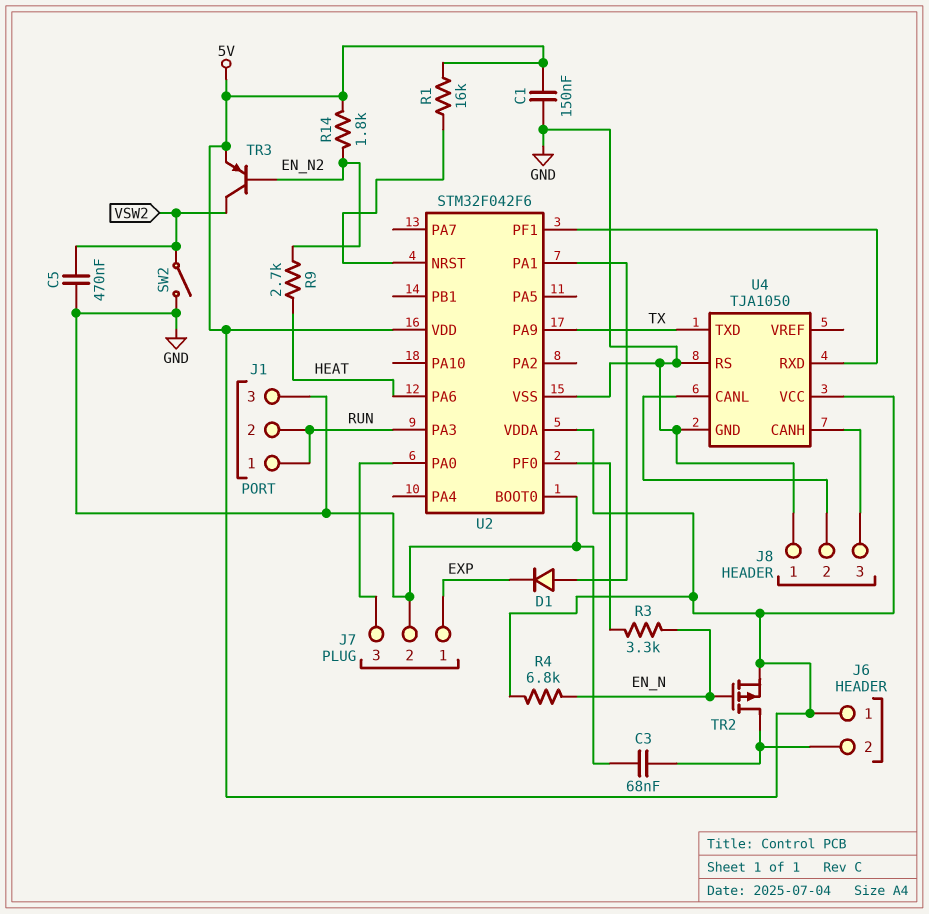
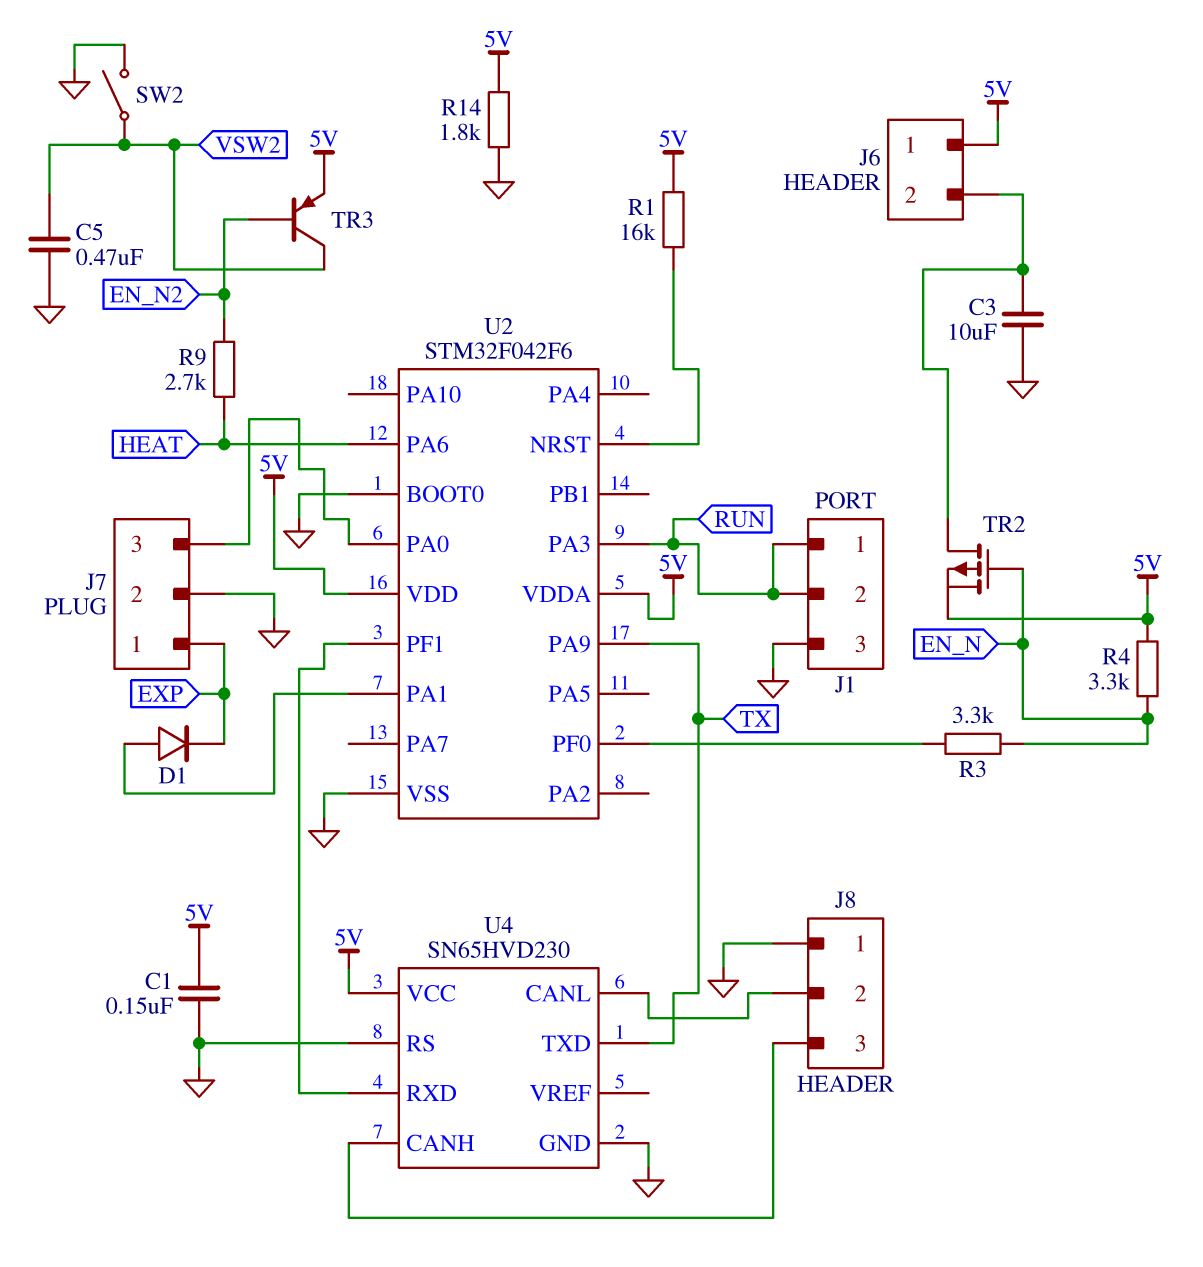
C3: 68nF (GND, J6/2) -> 10uF (GND, J6/2)
R4: 6.8k (5V, EN_N) -> 3.3k (5V, EN_N)
R14: 1.8k (5V, EN_N2) -> 1.8k (5V, GND)
U4: TJA1050 -> SN65HVD230

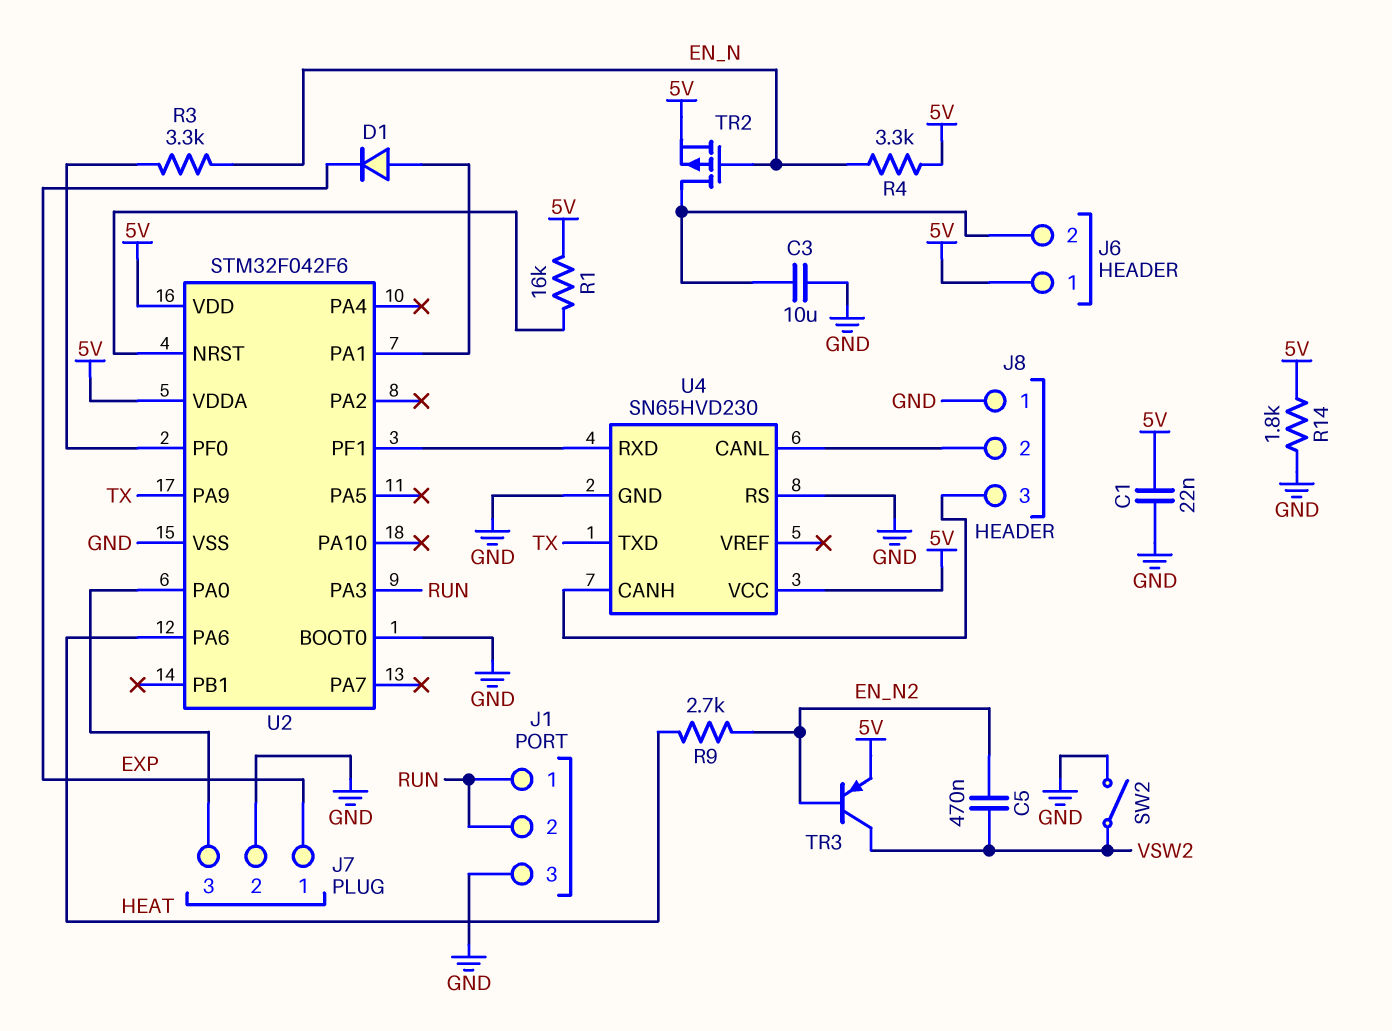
C1: 150nF (5V, GND) -> 22nF (5V, GND)
C5: 470nF (GND, VSW2) -> 470nF (EN_N2, VSW2)

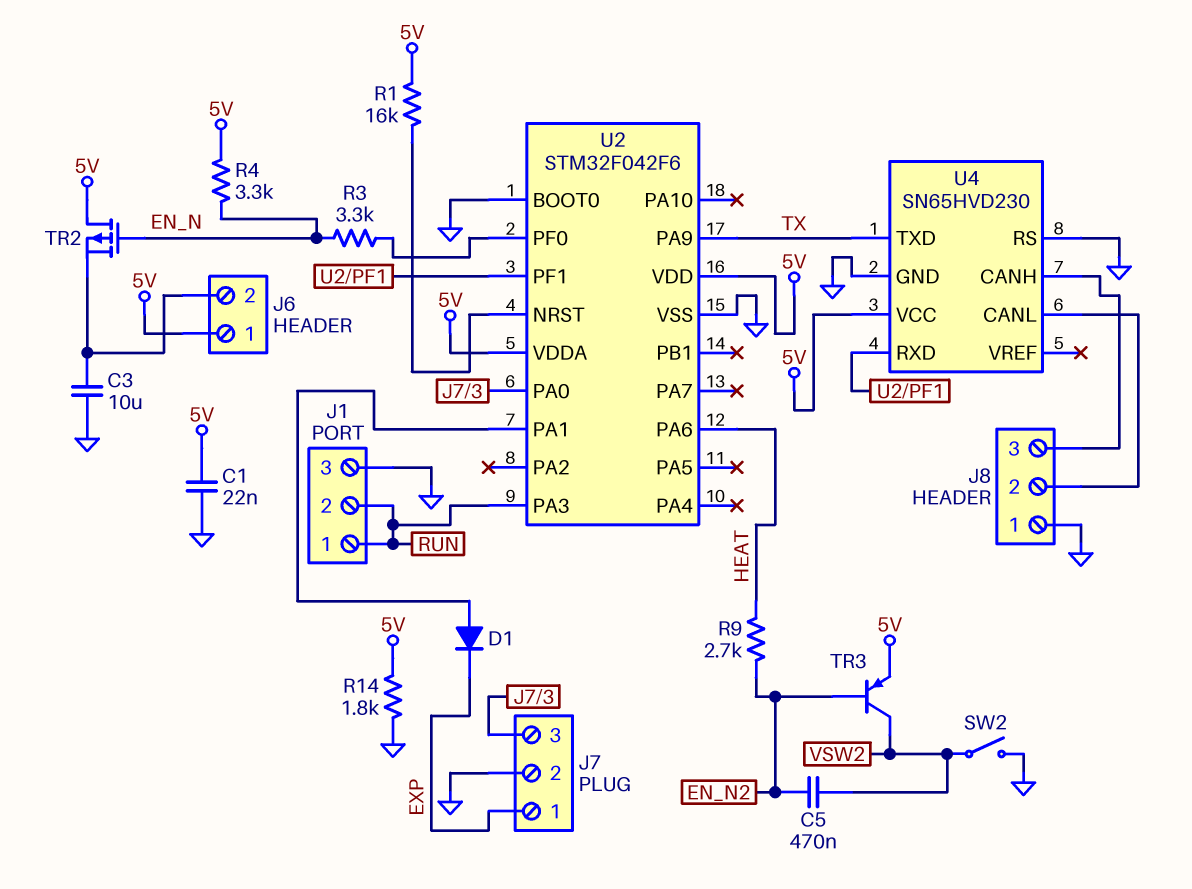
TR2: PMOS (G EN_N, D J6/2, S 5V) -> PMOS (G EN_N, D 5V, S J6/2)

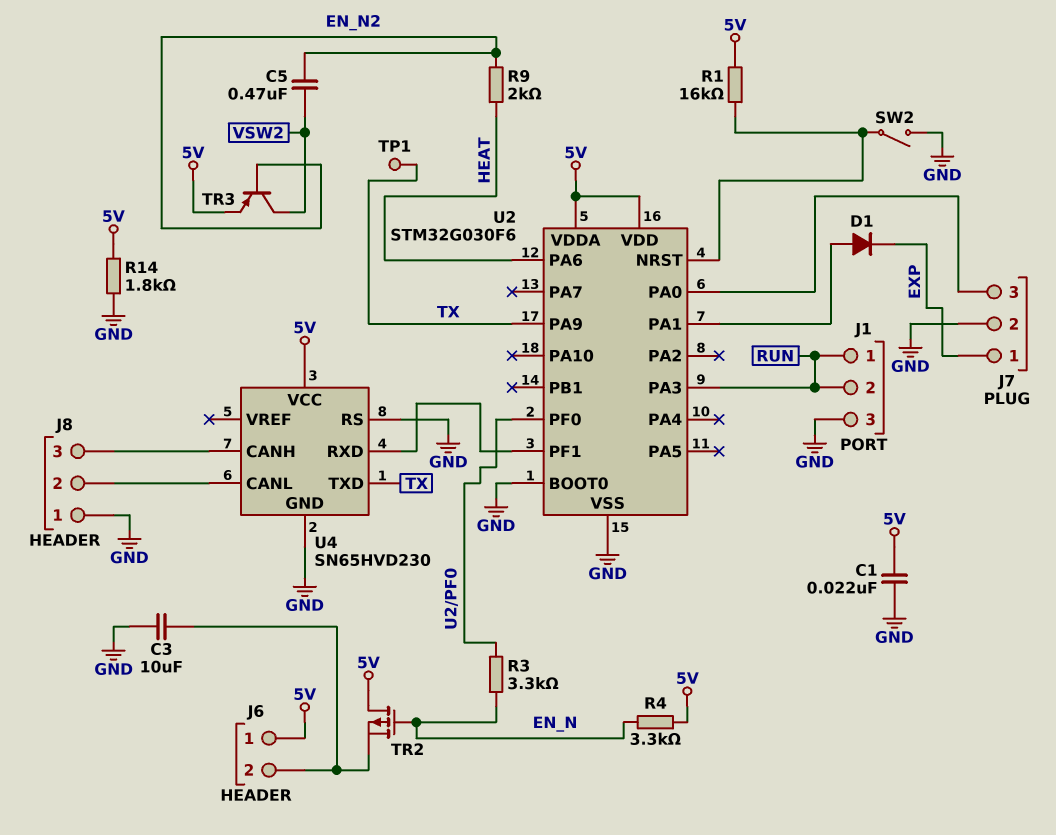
R9: 2.7k (EN_N2, HEAT) -> 2k (EN_N2, HEAT)
SW2: switch (GND, VSW2) -> switch (GND, U2/NRST)
TP1: none -> test point (TX)
U2: STM32F042F6 -> STM32G030F6

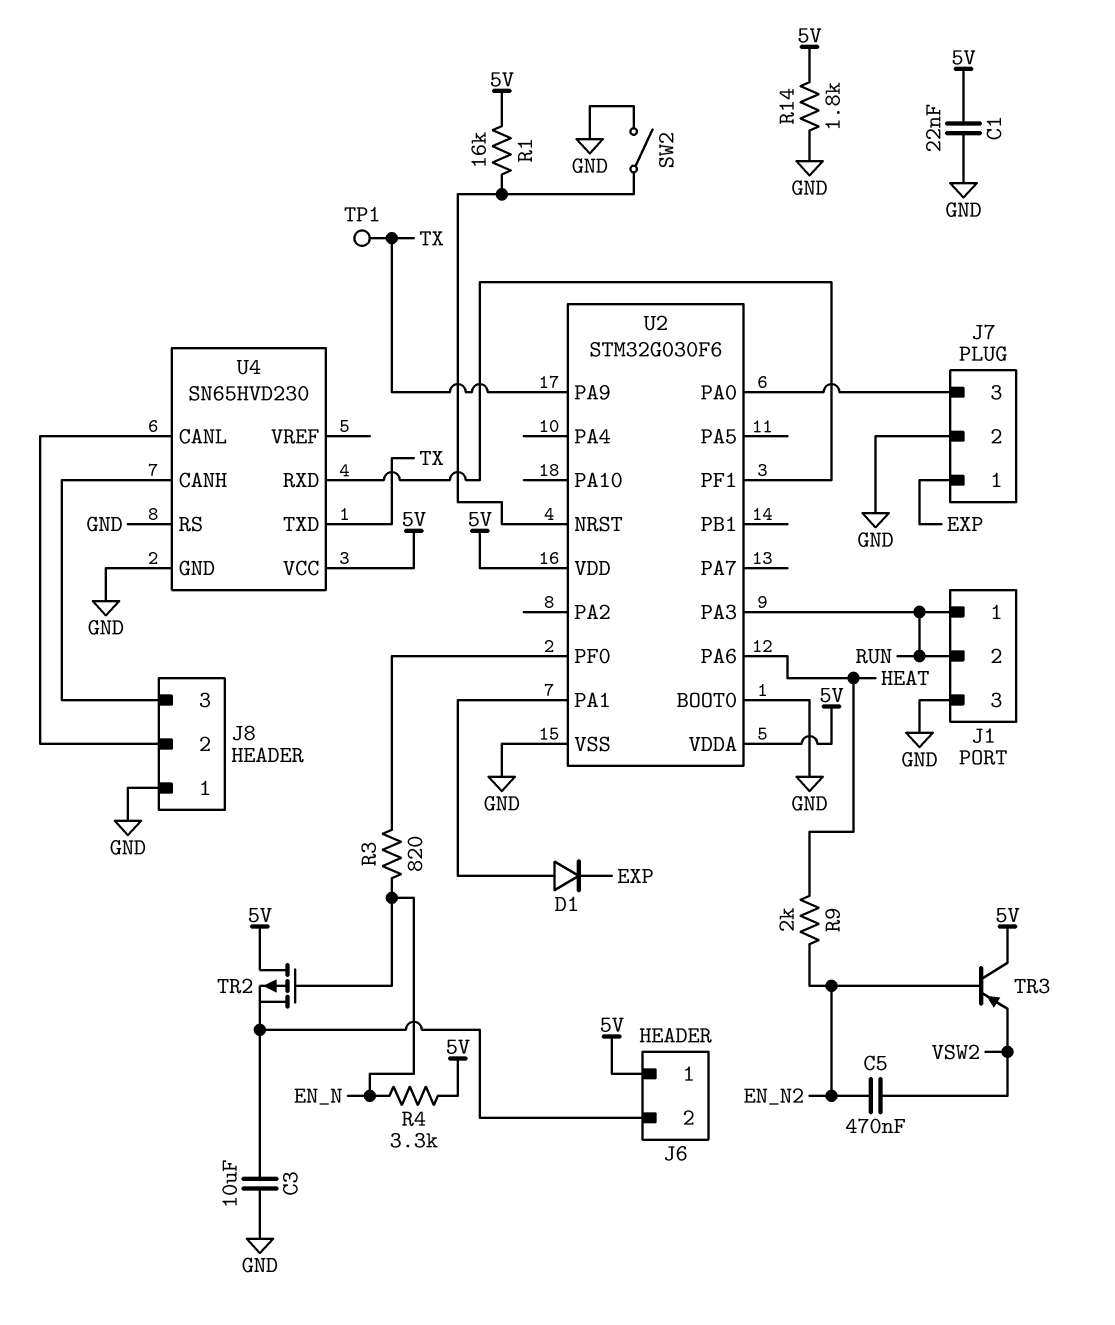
R3: 3.3k (EN_N, U2/PF0) -> 820 (EN_N, U2/PF0)
TR3: PNP (B EN_N2, C VSW2, E 5V) -> PNP (B EN_N2, C 5V, E VSW2)

